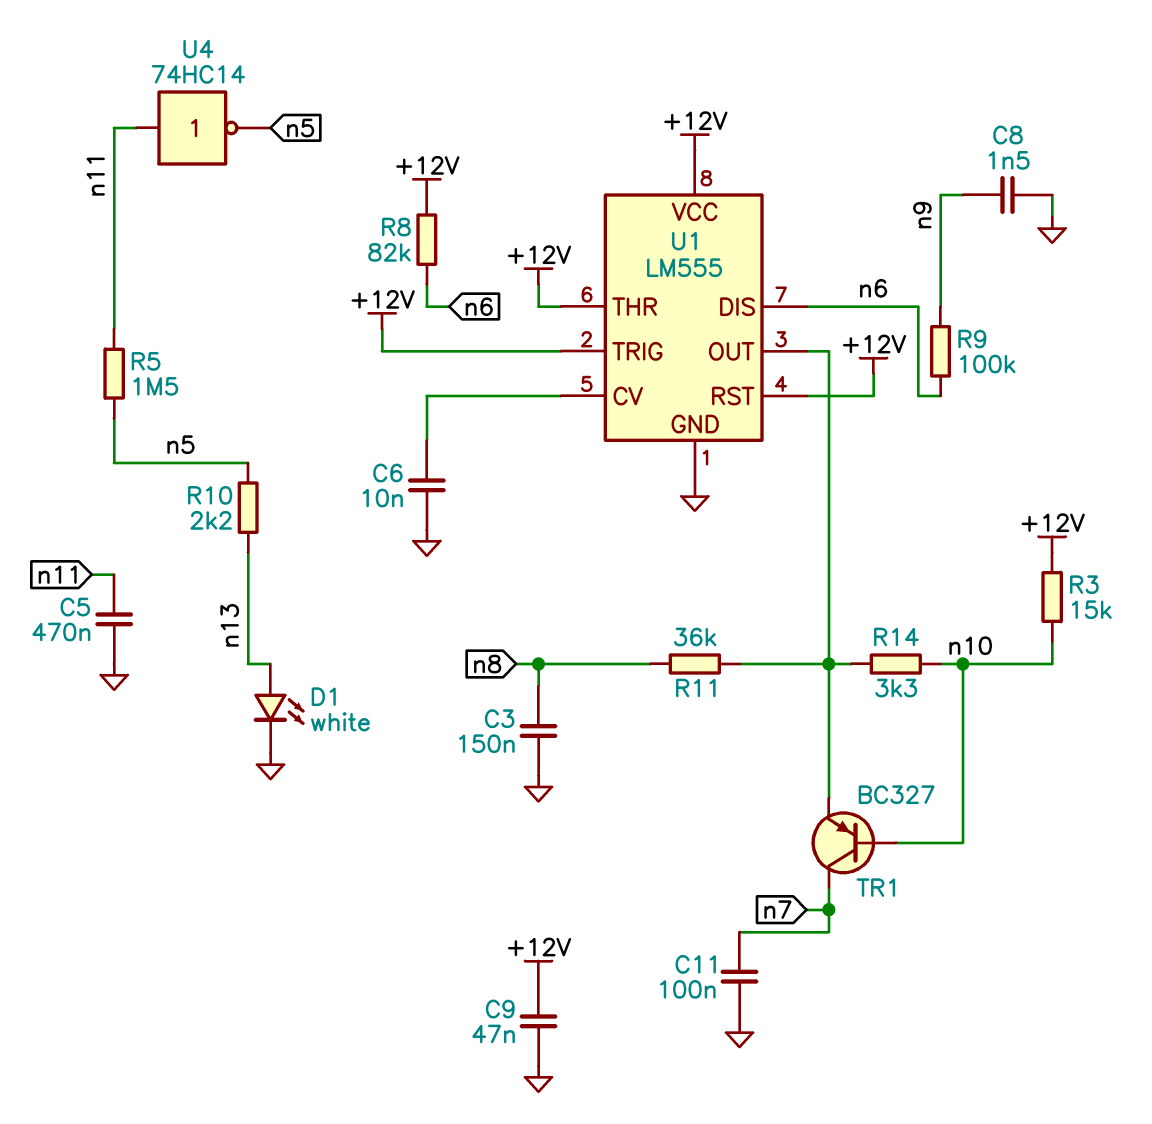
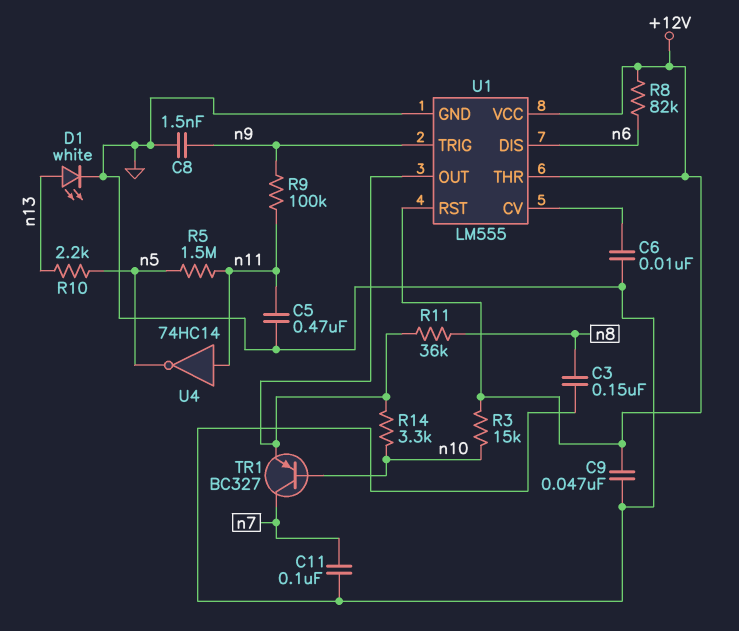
R9: 100k (n6, n9) -> 100k (n9, n11)
U1 pin TRIG: +12V -> n9

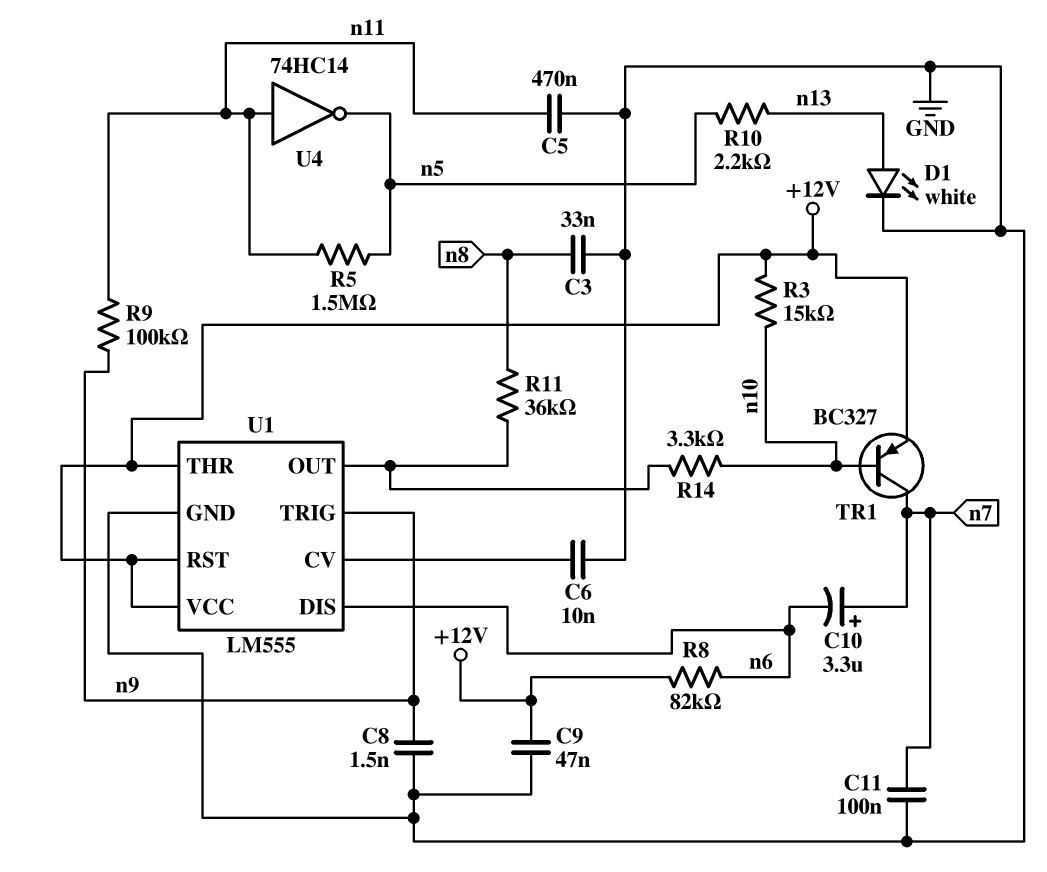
C3: 150nF (GND, n8) -> 33nF (GND, n8)
C10: none -> 3.3uF (plus n7, minus n6)
TR1: PNP BC327 (B n10, C n7, E U1/OUT) -> PNP BC327 (B n10, C n7, E +12V)

